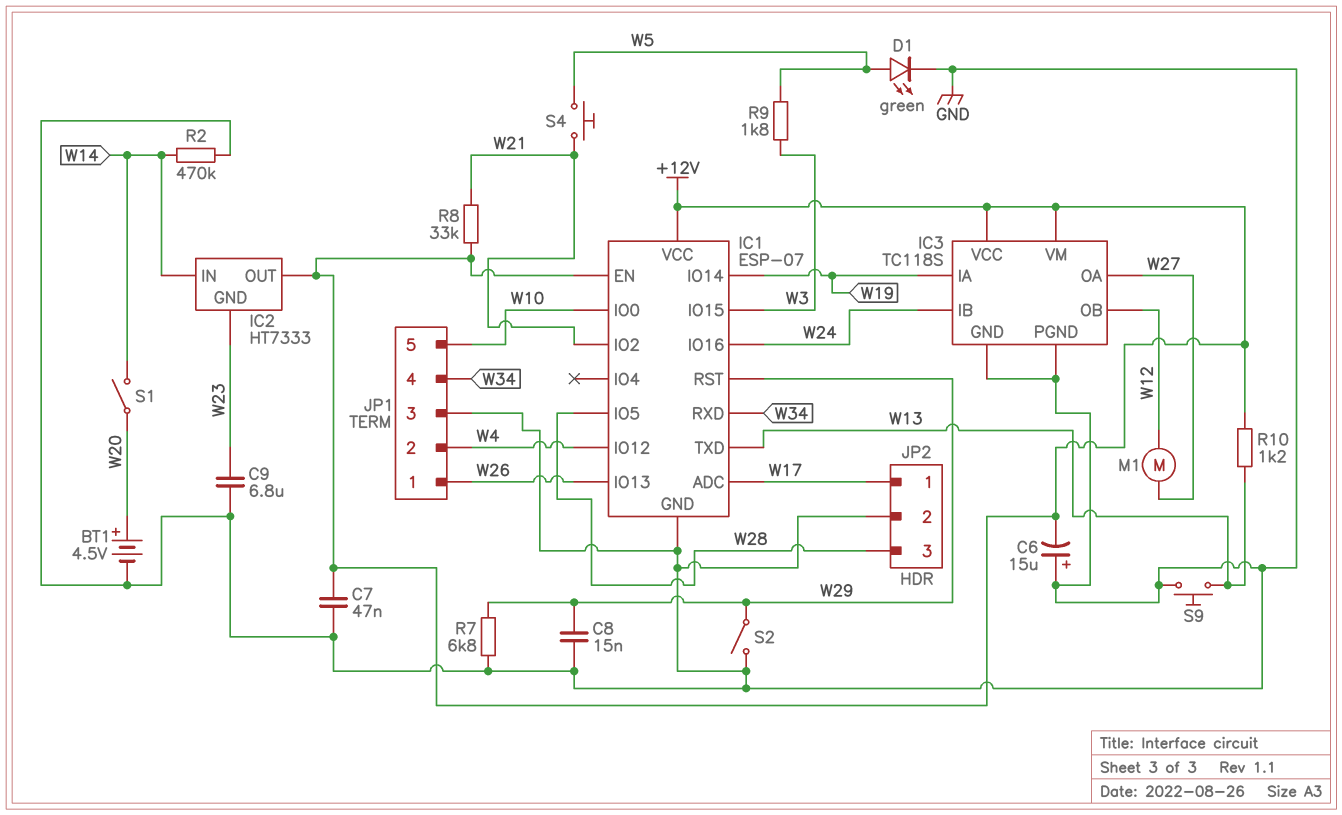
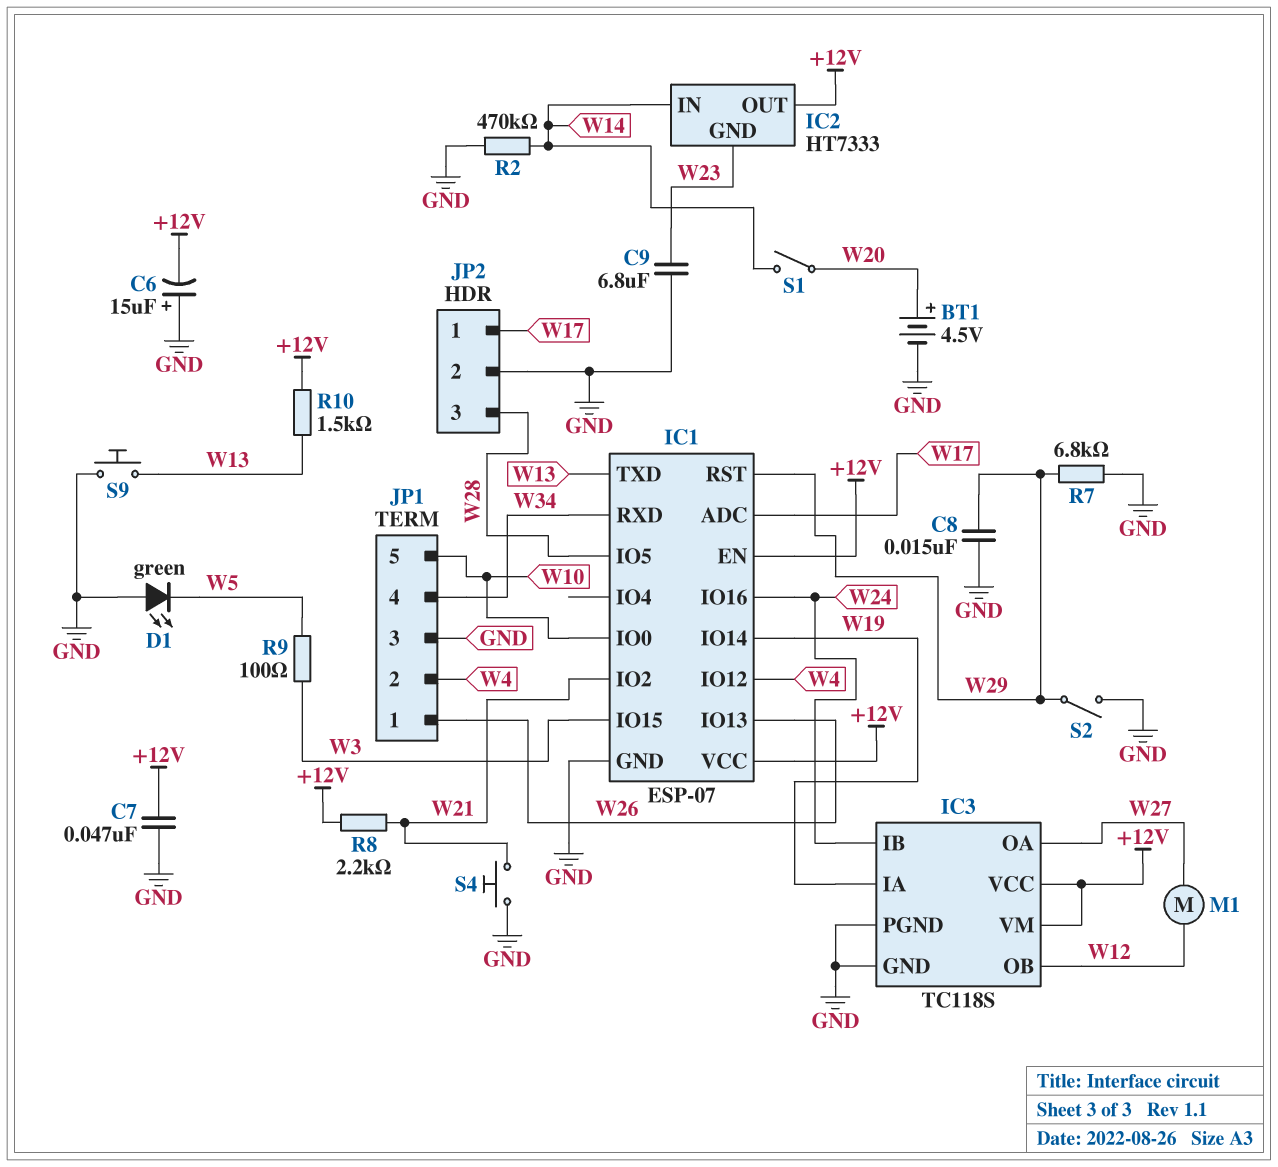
D1: LED green (A W5, K GND) -> LED green (A GND, K W5)
R8: 33k (+12V, W21) -> 2.2k (+12V, W21)
R9: 1.8k (W3, W5) -> 100 (W3, W5)
R10: 1.2k (+12V, W13) -> 1.5k (+12V, W13)
S4: button (W5, W21) -> button (GND, W21)

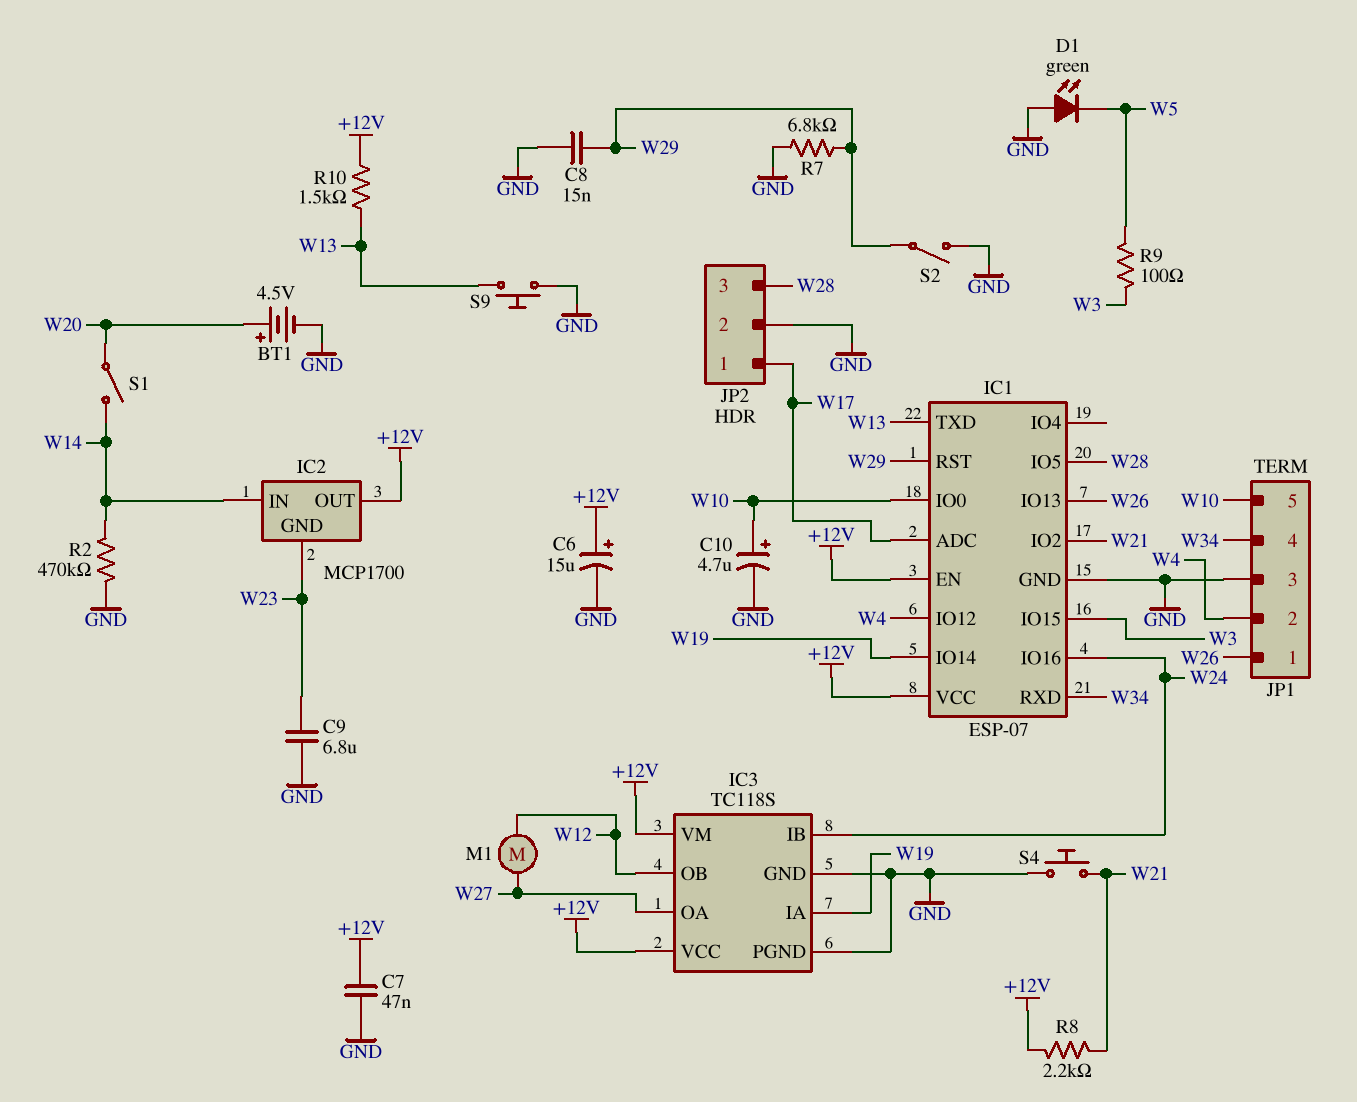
C6: 15uF (plus GND, minus +12V) -> 15uF (plus +12V, minus GND)
C10: none -> 4.7uF (plus W10, minus GND)
IC2: HT7333 -> MCP1700

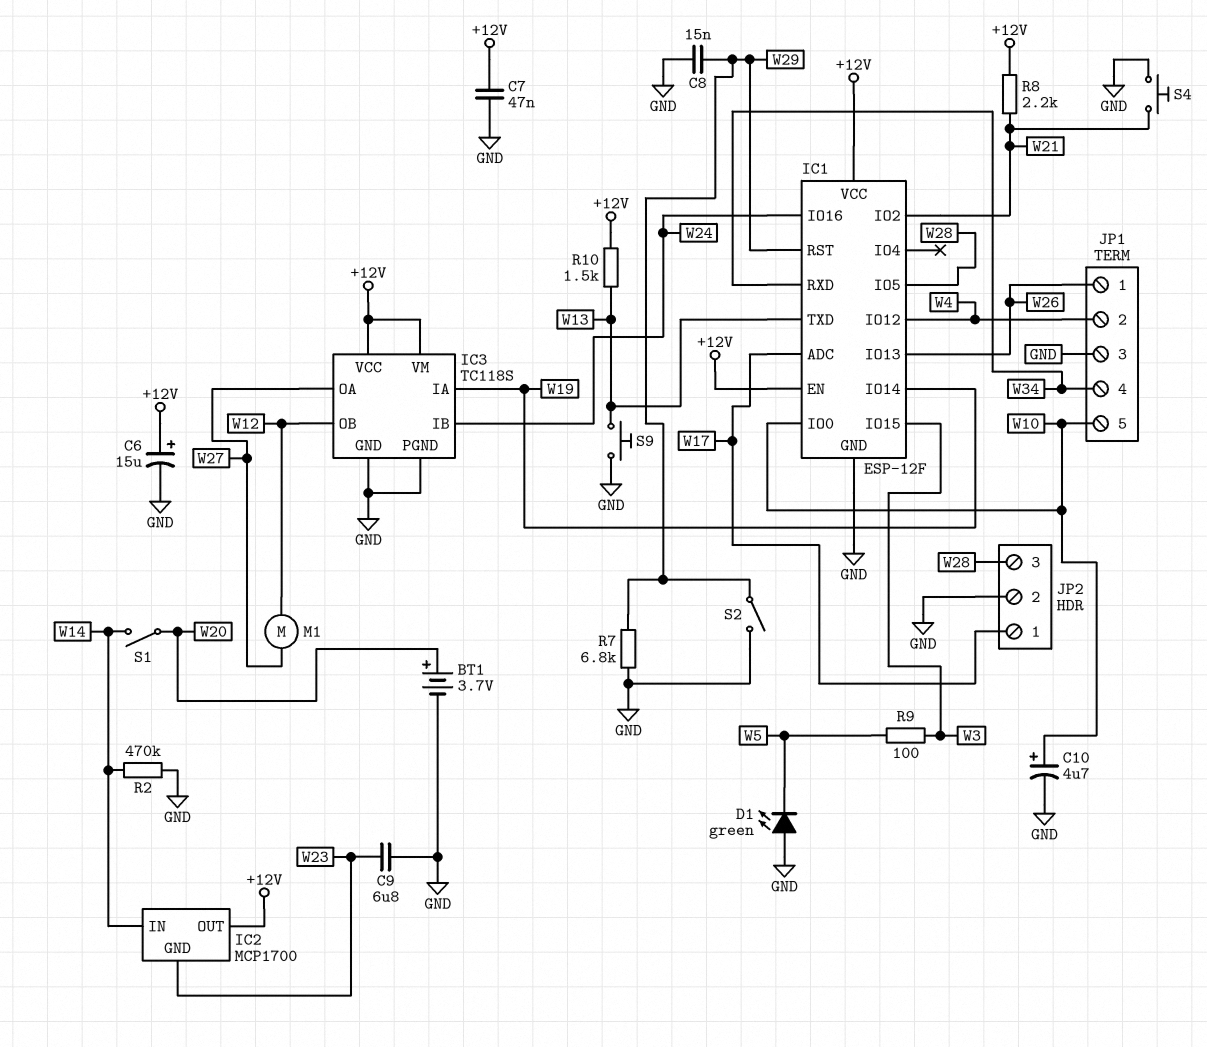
BT1: 4.5V (plus W20, minus GND) -> 3.7V (plus W20, minus GND)
IC1: ESP-07 -> ESP-12F

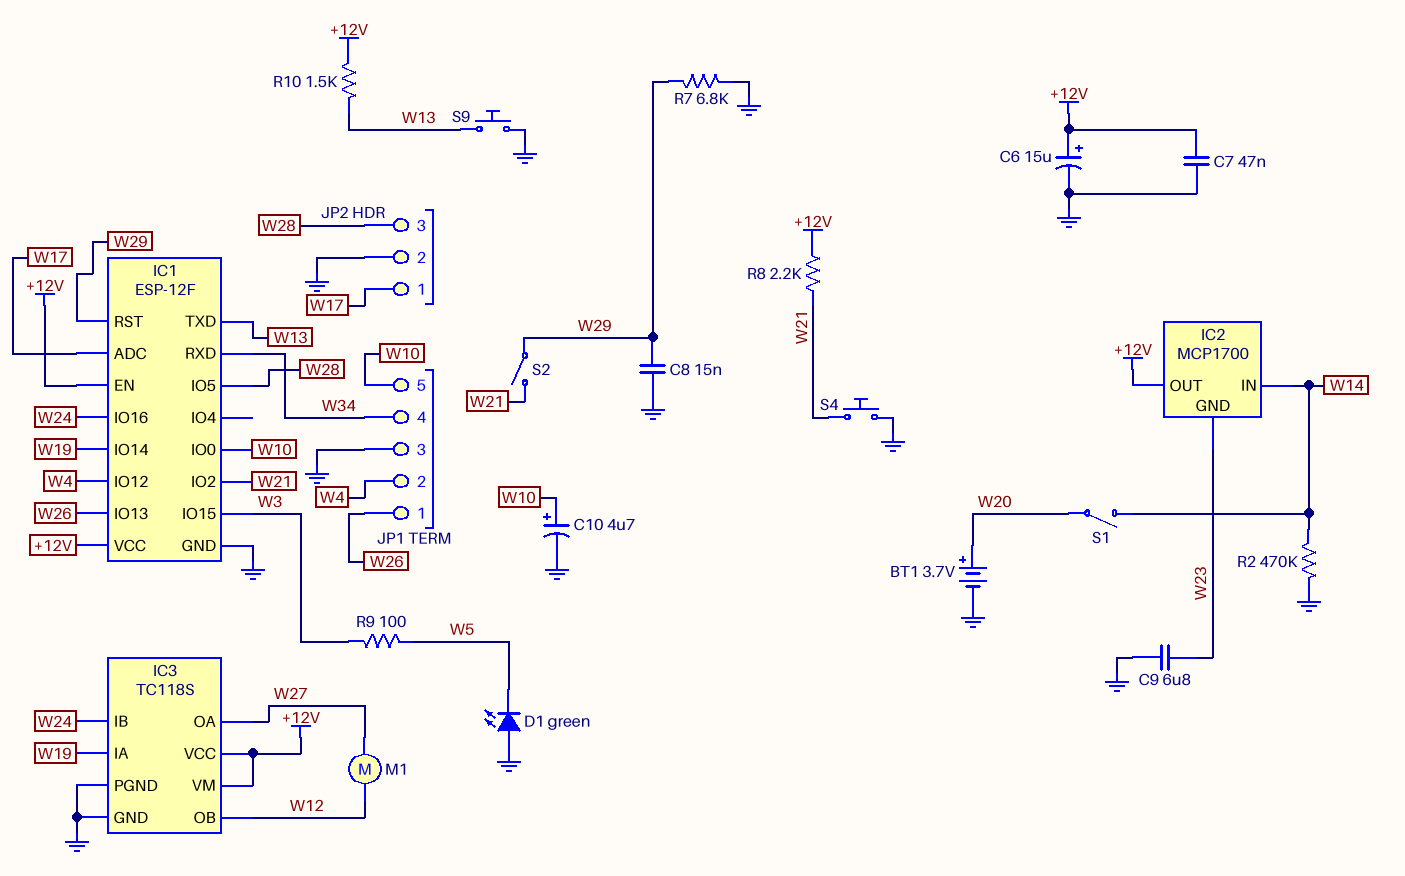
S2: switch (GND, W29) -> switch (W21, W29)

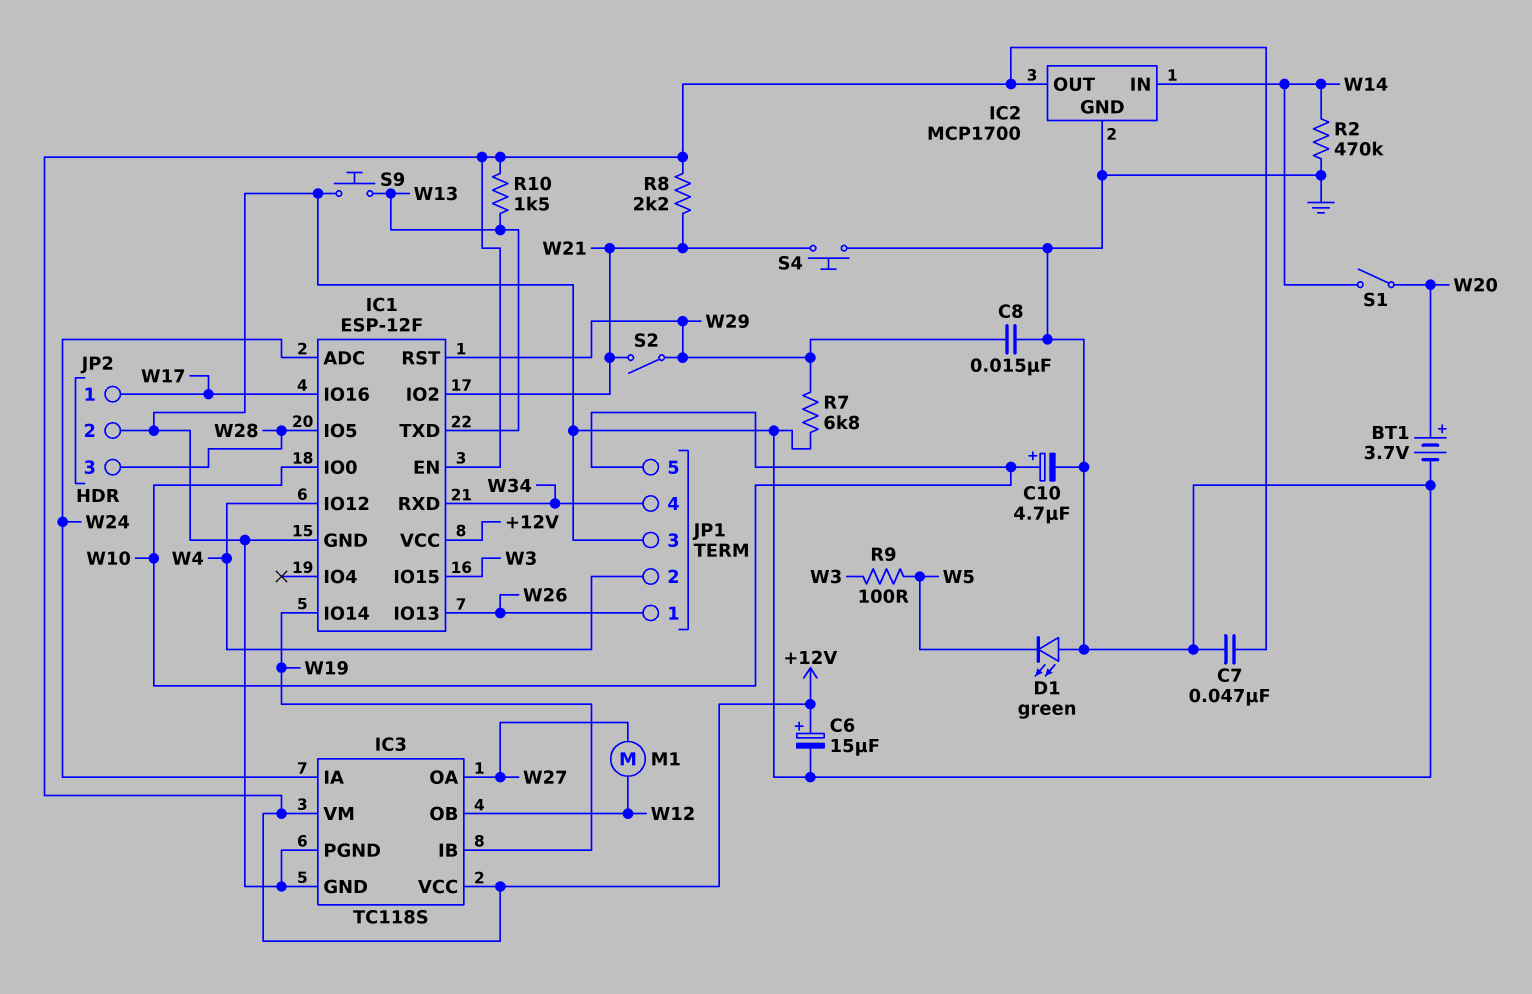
C9: 6.8uF (GND, W23) -> none
IC1 pin ADC: W17 -> W24
IC1 pin IO16: W24 -> W17
IC2 pin GND: W23 -> GND
IC3 pin IA: W19 -> W24
IC3 pin IB: W24 -> W19

